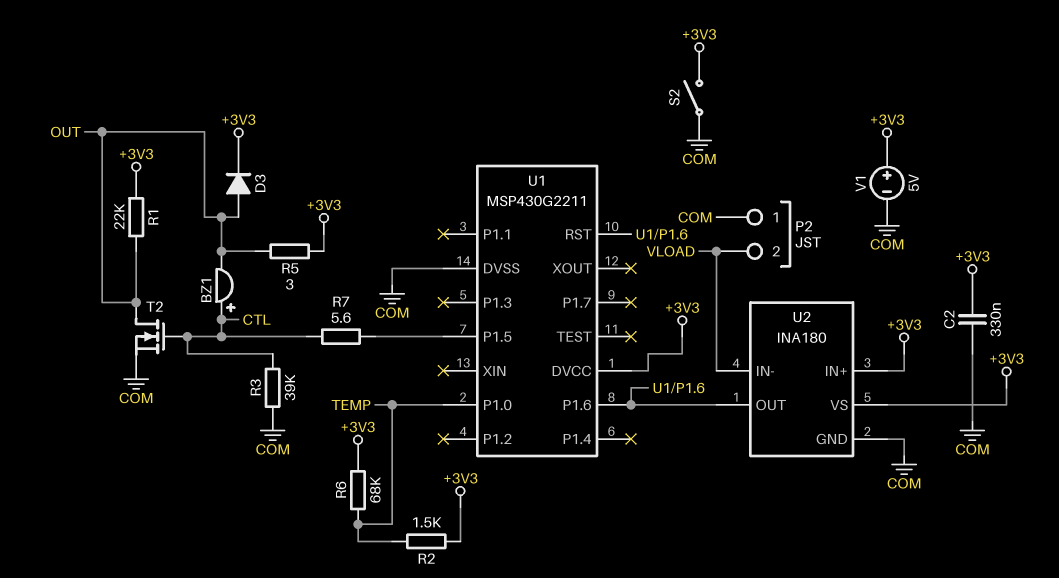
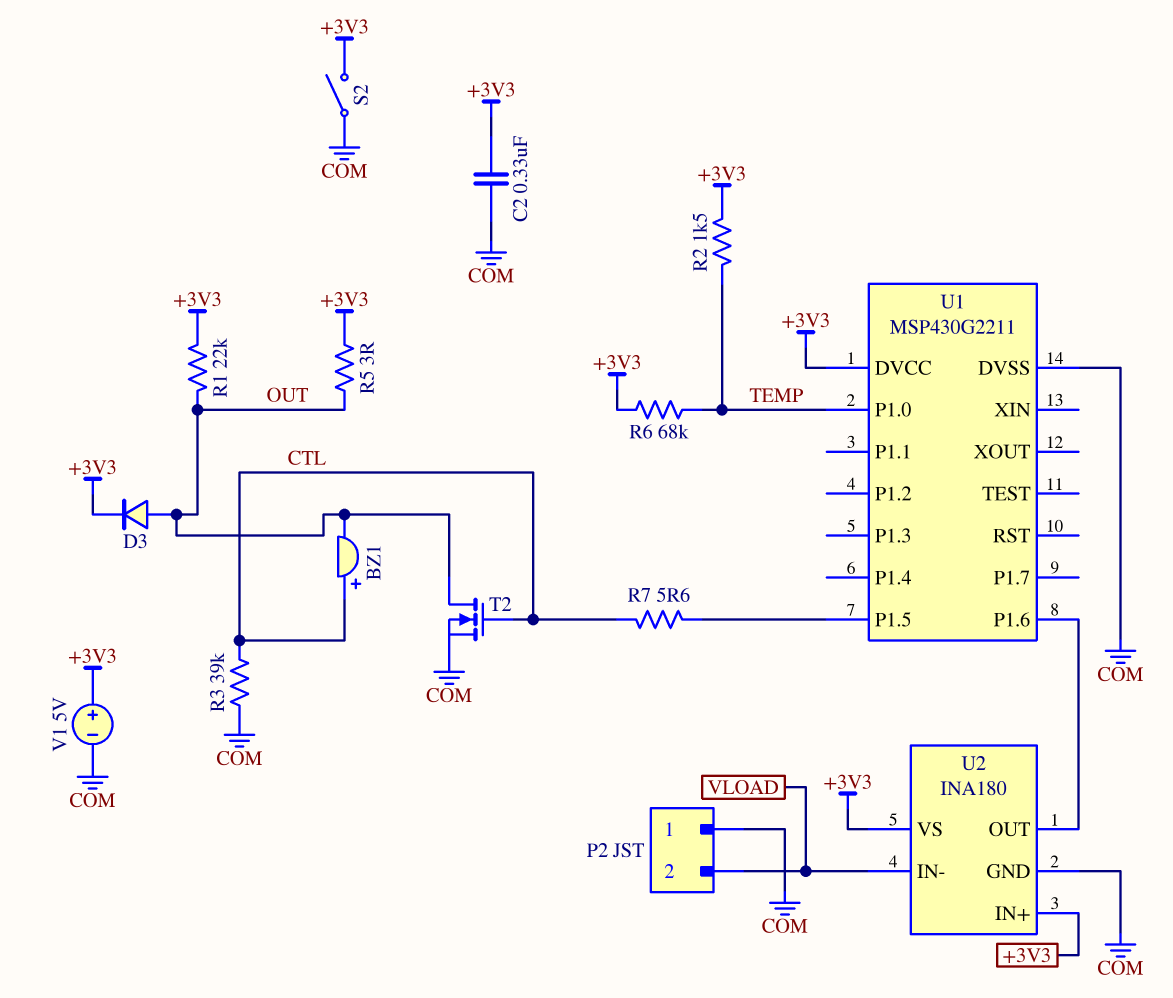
U1 pin RST: U1/P1.6 -> none

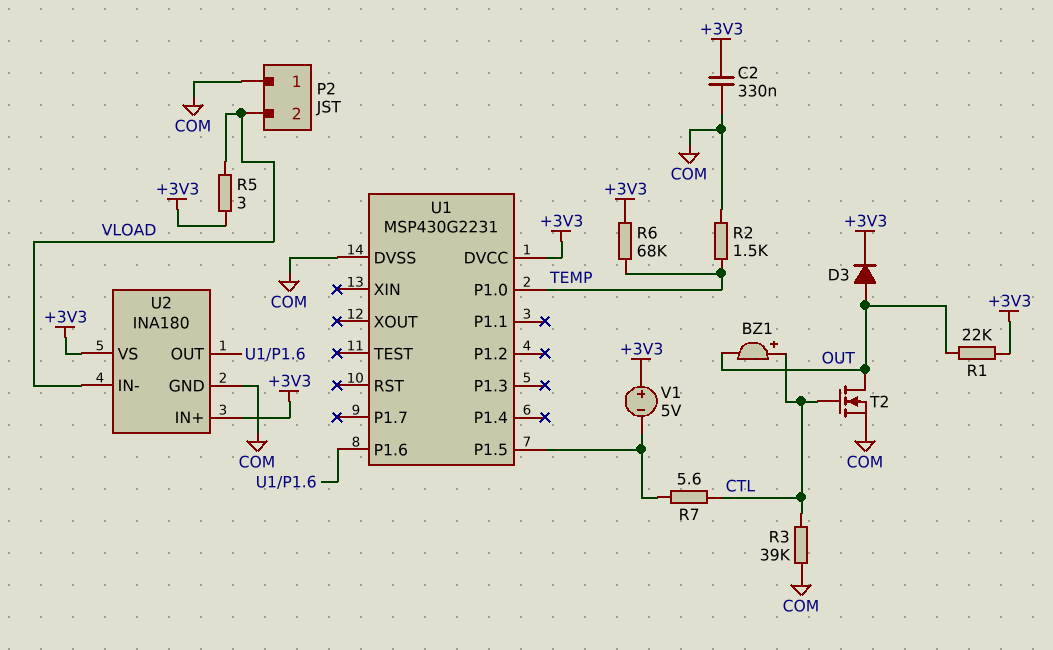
R2: 1.5k (+3V3, TEMP) -> 1.5k (COM, TEMP)
R5: 3 (+3V3, OUT) -> 3 (+3V3, VLOAD)
S2: switch (+3V3, COM) -> none
U1: MSP430G2211 -> MSP430G2231
V1: 5V (plus +3V3, minus COM) -> 5V (plus +3V3, minus U1/P1.5)

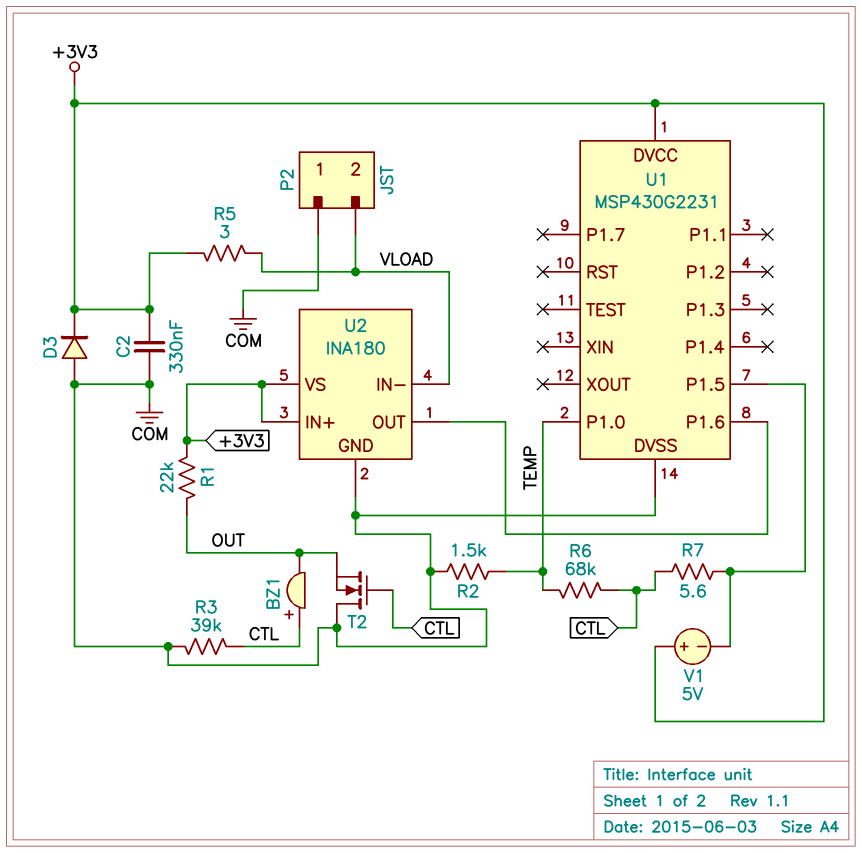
D3: diode (A OUT, K +3V3) -> diode (A COM, K +3V3)
R6: 68k (+3V3, TEMP) -> 68k (CTL, TEMP)
T2: NMOS (G CTL, D OUT, S COM) -> NMOS (G CTL, D COM, S OUT)

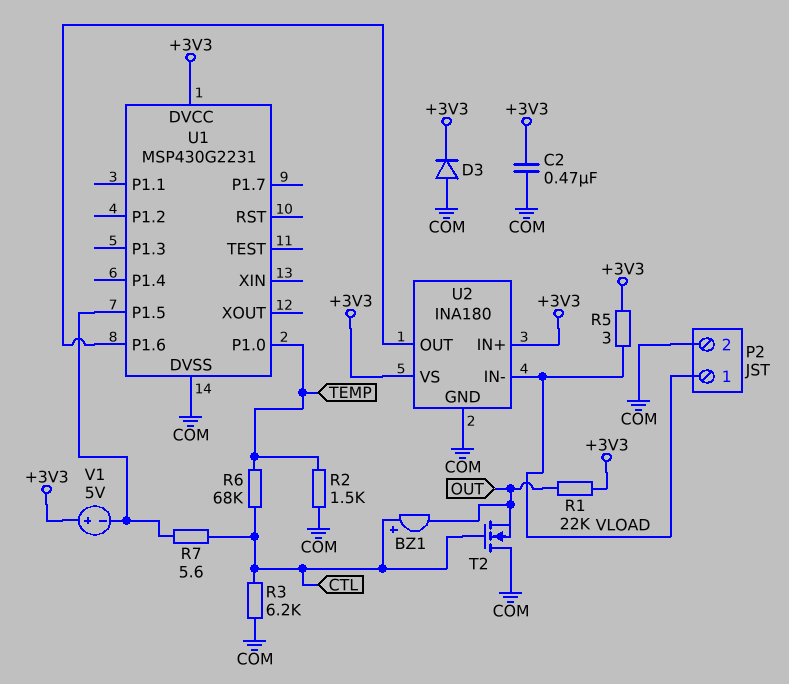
C2: 330nF (+3V3, COM) -> 470nF (+3V3, COM)
P2 pin 1: COM -> VLOAD
P2 pin 2: VLOAD -> COM
R3: 39k (COM, CTL) -> 6.2k (COM, CTL)

